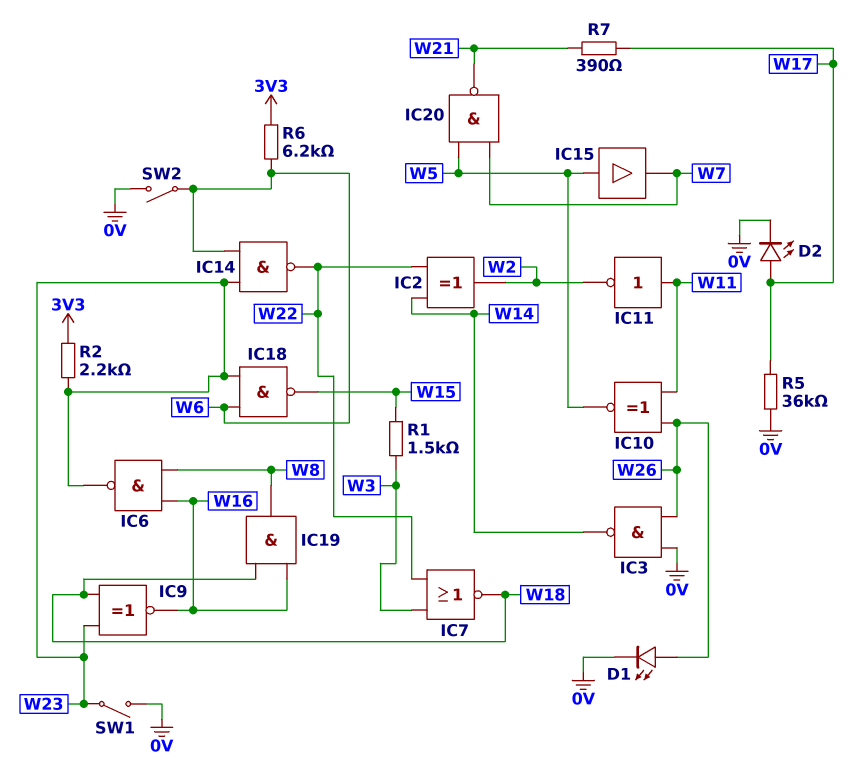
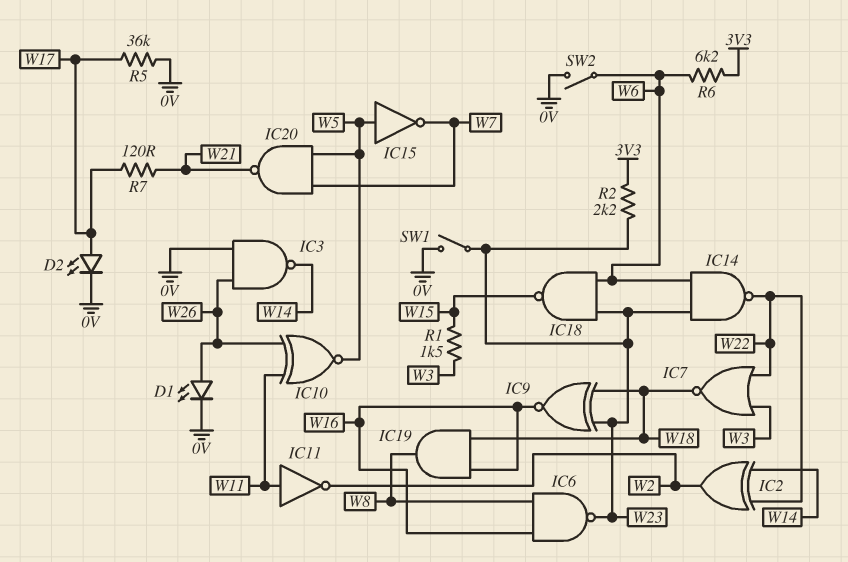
IC15: buffer (in W5, out W7) -> NOT (in W5, out W7)
R7: 390 (W17, W21) -> 120 (W17, W21)

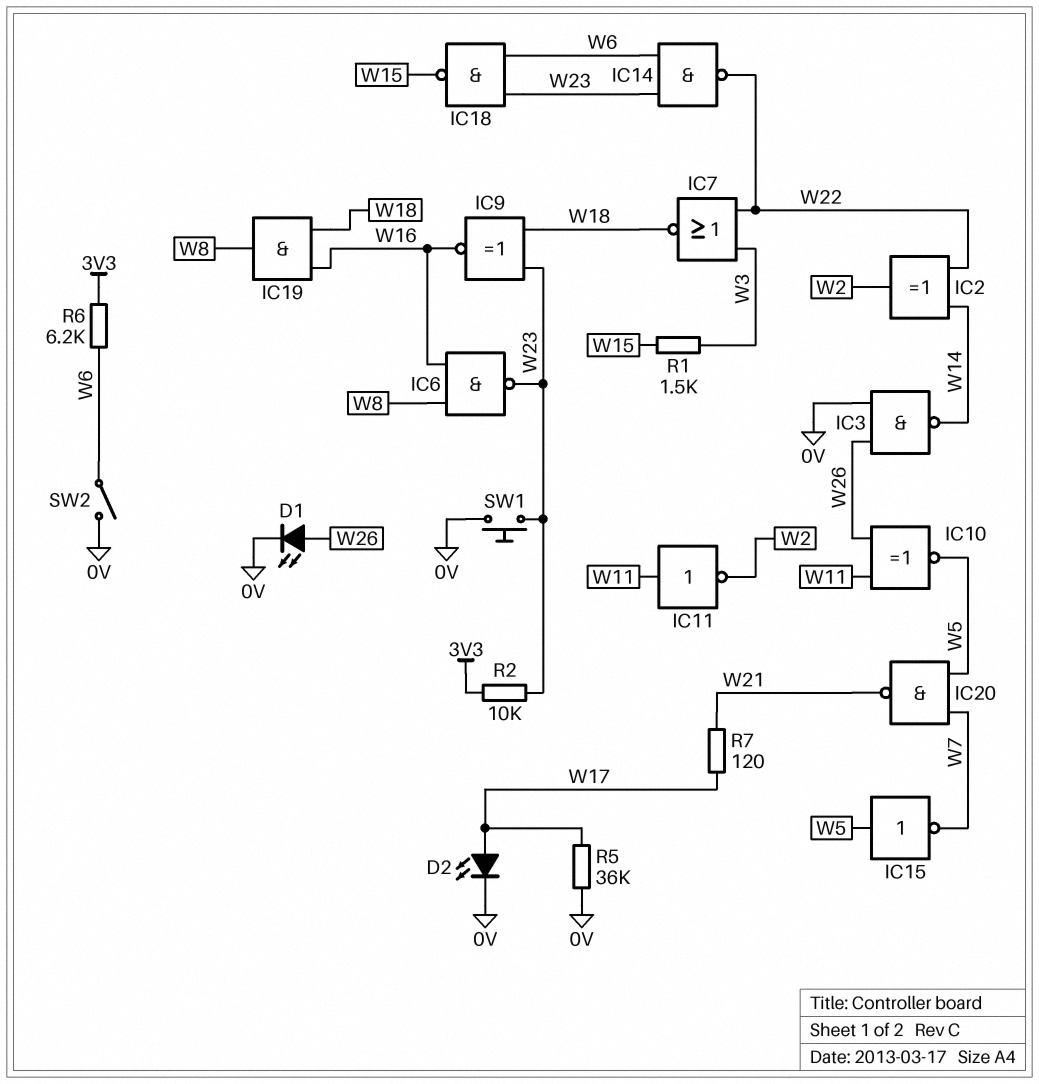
R2: 2.2k (3V3, W23) -> 10k (3V3, W23)
SW1: switch (0V, W23) -> button (0V, W23)

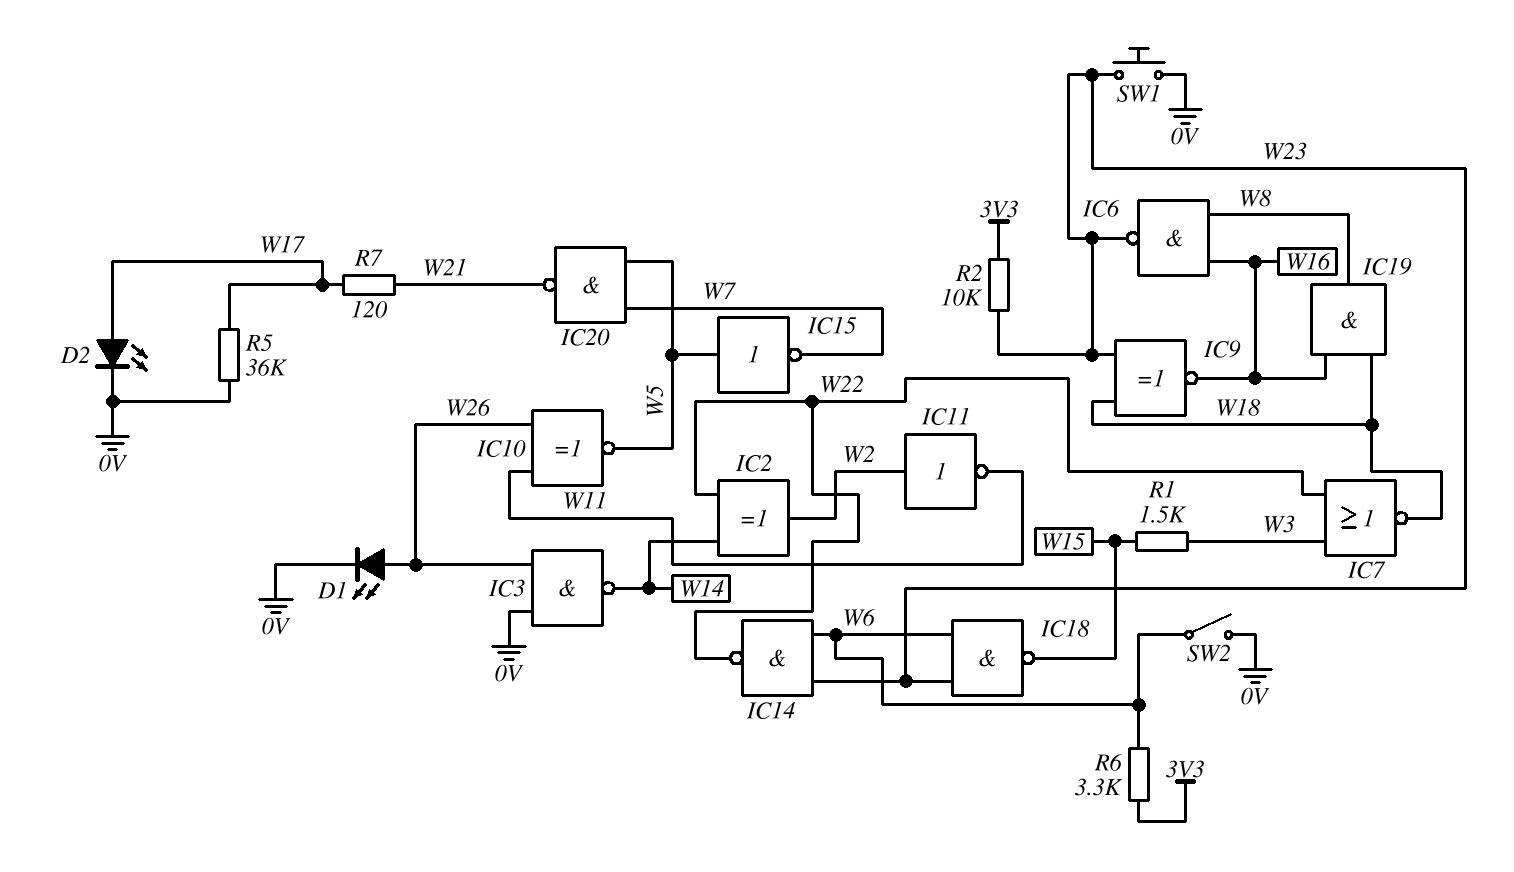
IC11: NOT (in W11, out W2) -> NOT (in W2, out W11)
R6: 6.2k (3V3, W6) -> 3.3k (3V3, W6)

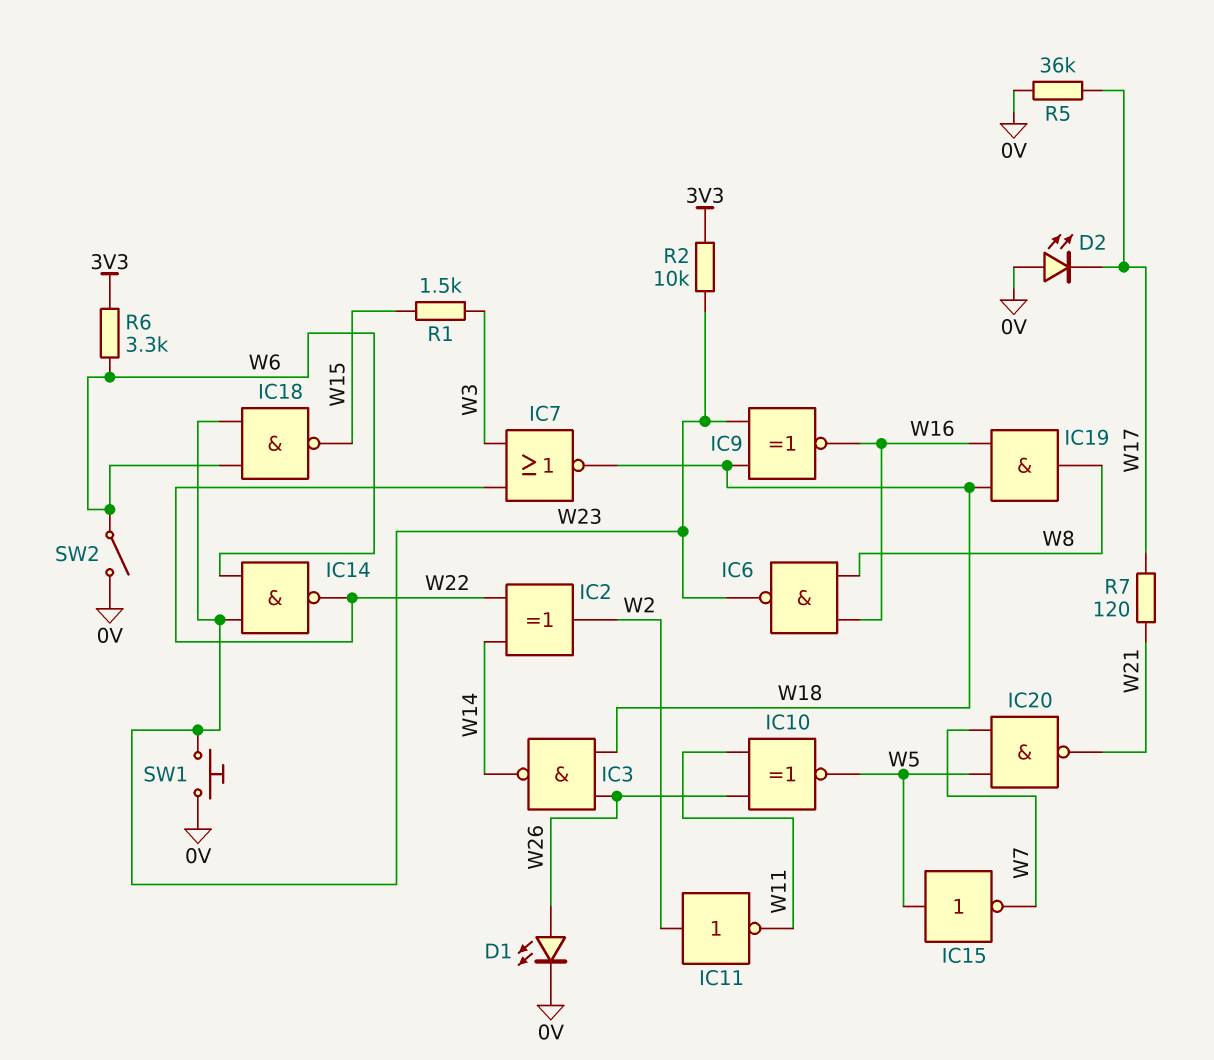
D2: LED (A W17, K 0V) -> LED (A 0V, K W17)
IC3: NAND (in 0V, in W26, out W14) -> NAND (in W18, in W26, out W14)

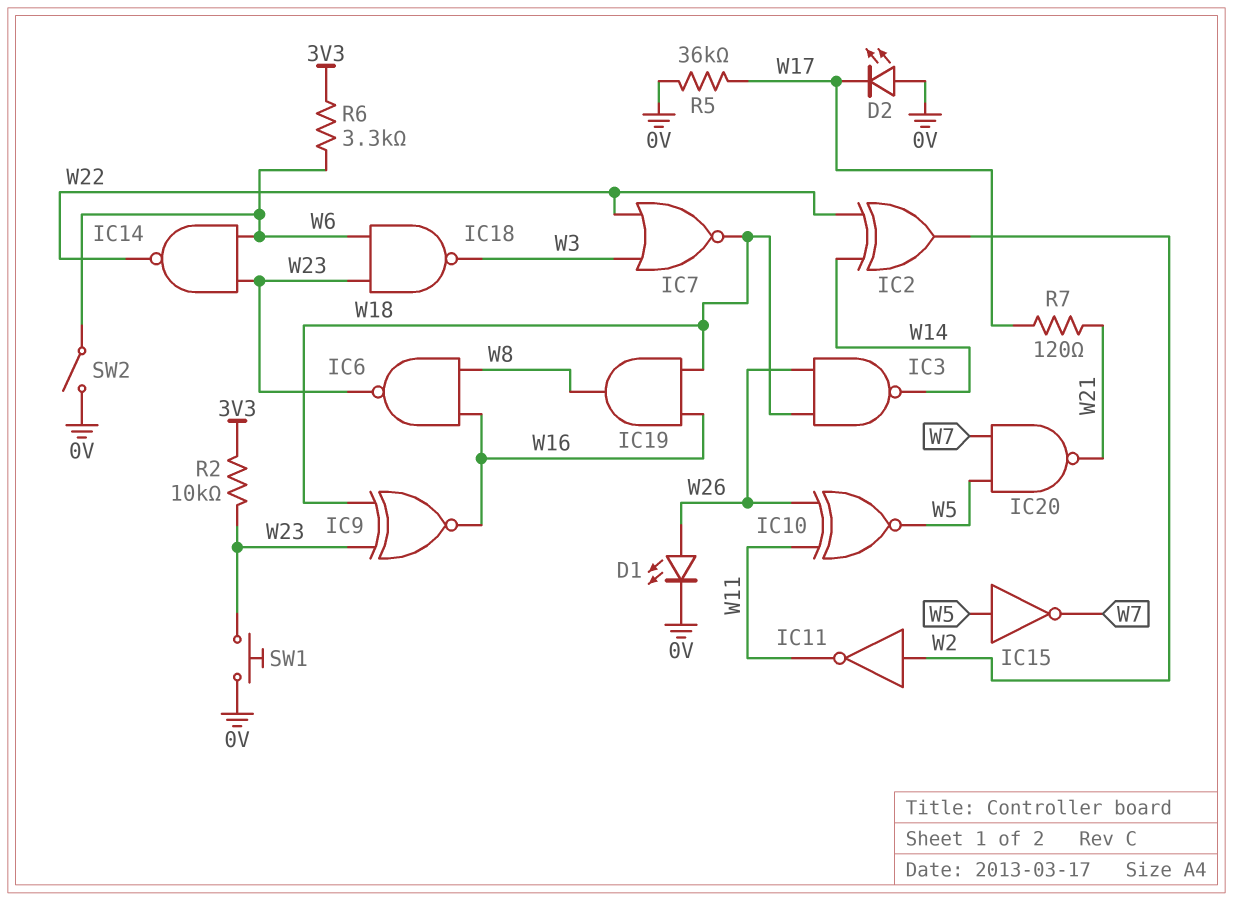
IC18: NAND (in W6, in W23, out W15) -> NAND (in W6, in W23, out W3)
R1: 1.5k (W3, W15) -> none

